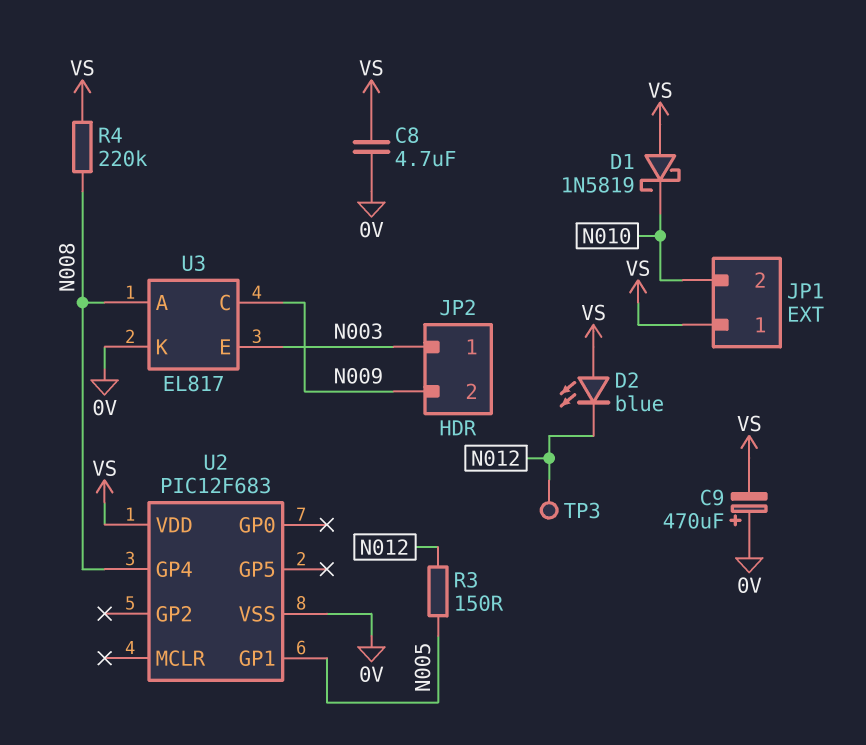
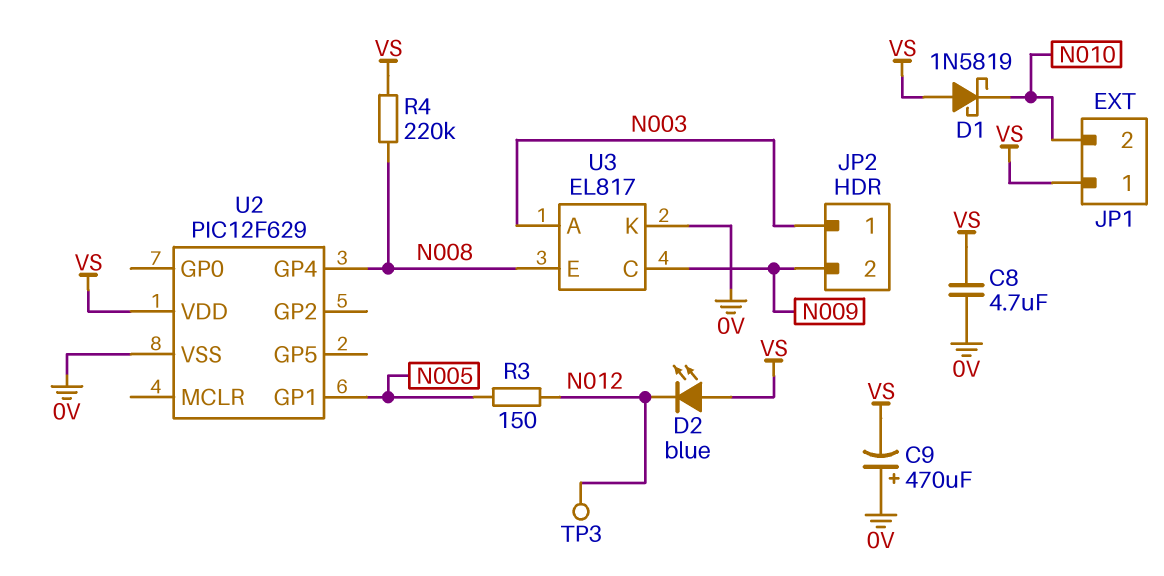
U2: PIC12F683 -> PIC12F629
U3 pin A: N008 -> N003
U3 pin E: N003 -> N008

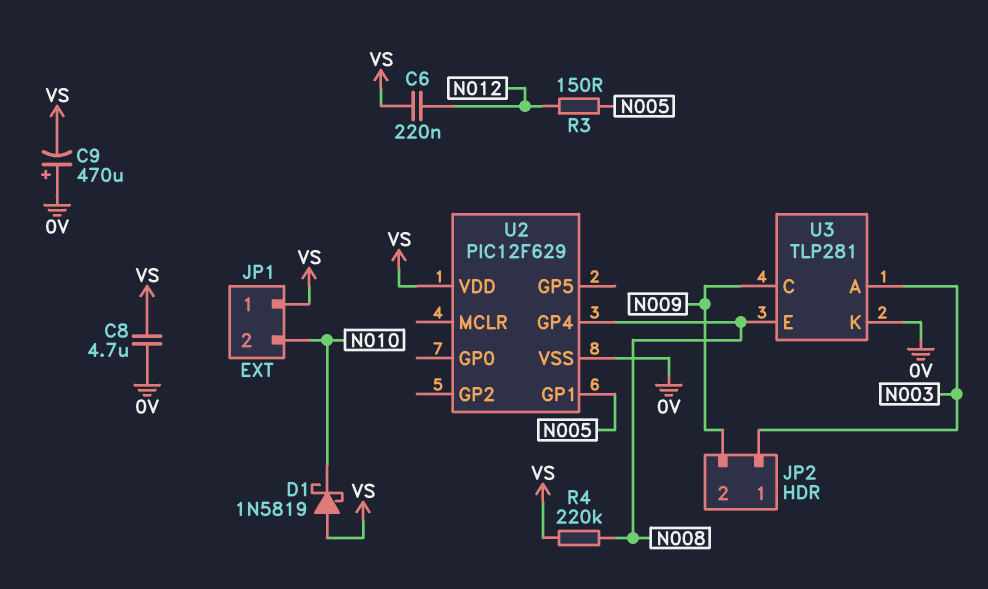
C6: none -> 220nF (N012, VS)
D2: LED blue (A VS, K N012) -> none
TP3: test point (N012) -> none
U3: EL817 -> TLP281

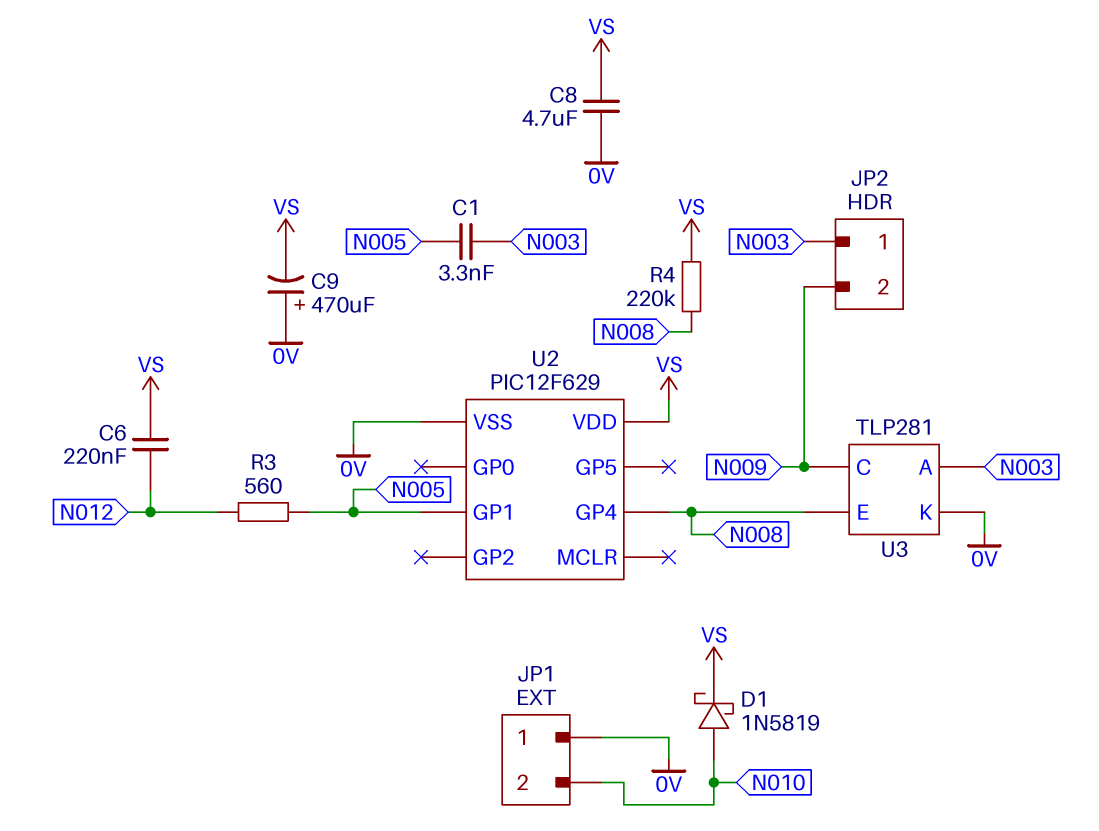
C1: none -> 3.3nF (N003, N005)
D1: schottky 1N5819 (A VS, K N010) -> schottky 1N5819 (A N010, K VS)
JP1 pin 1: VS -> 0V
R3: 150 (N005, N012) -> 560 (N005, N012)

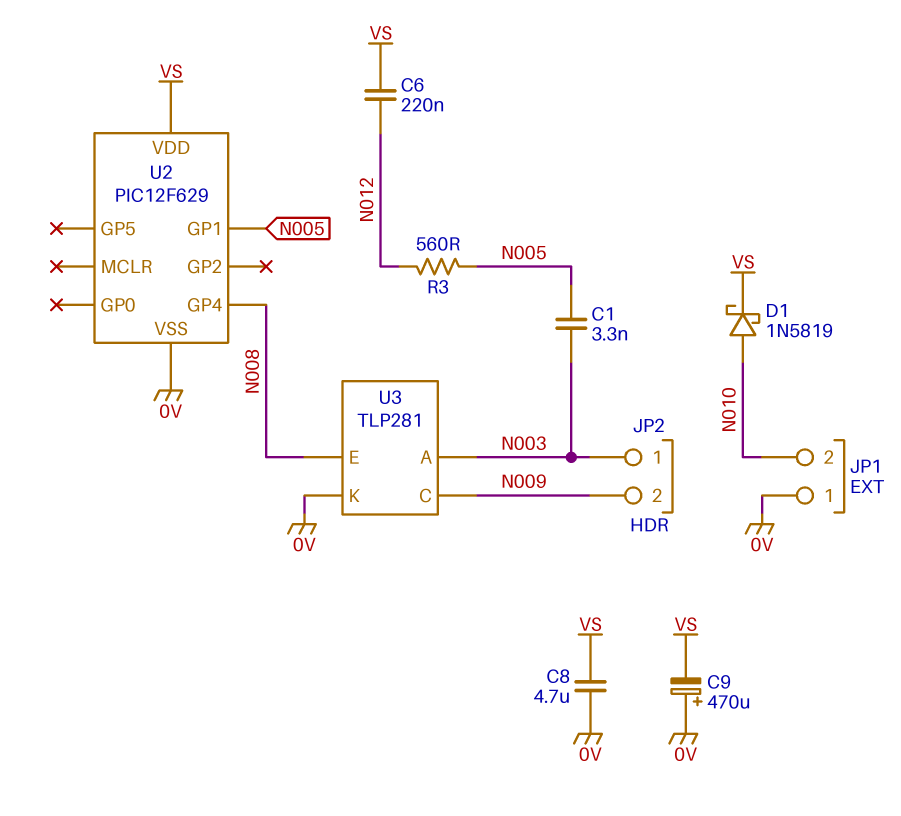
R4: 220k (N008, VS) -> none

